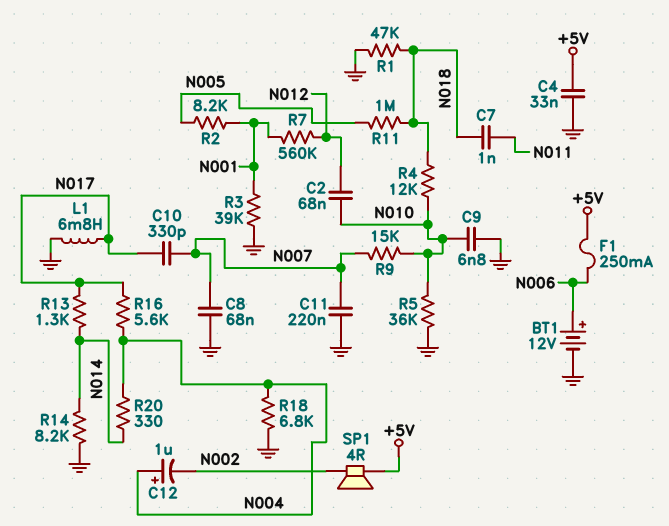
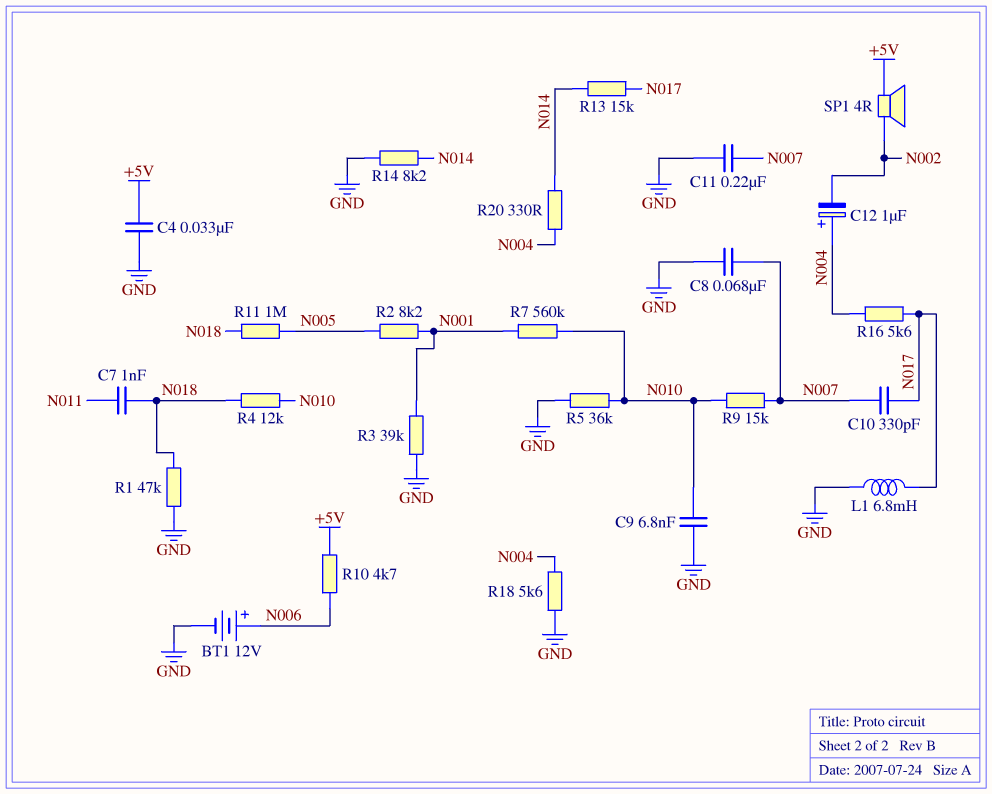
C2: 68nF (N010, N012) -> none
F1: 250mA (+5V, N006) -> none
R7: 560k (N001, N012) -> 560k (N001, N010)
R10: none -> 4.7k (+5V, N006)
R13: 1.3k (N014, N017) -> 15k (N014, N017)
R18: 6.8k (GND, N004) -> 5.6k (GND, N004)

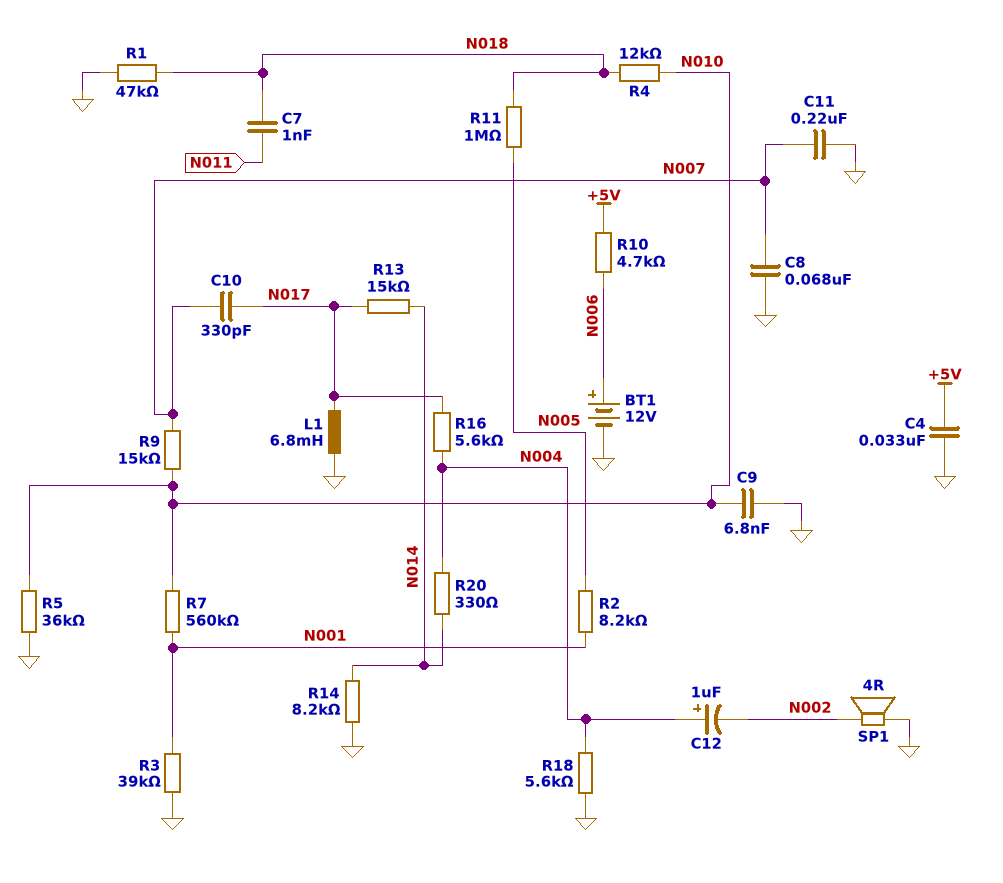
SP1: speaker 4R (+5V, N002) -> speaker 4R (GND, N002)

